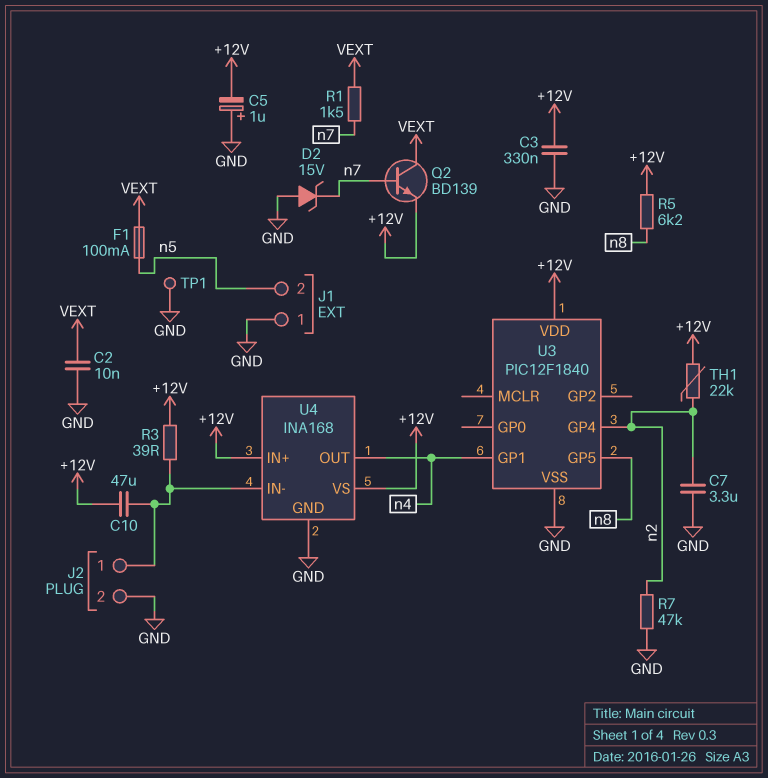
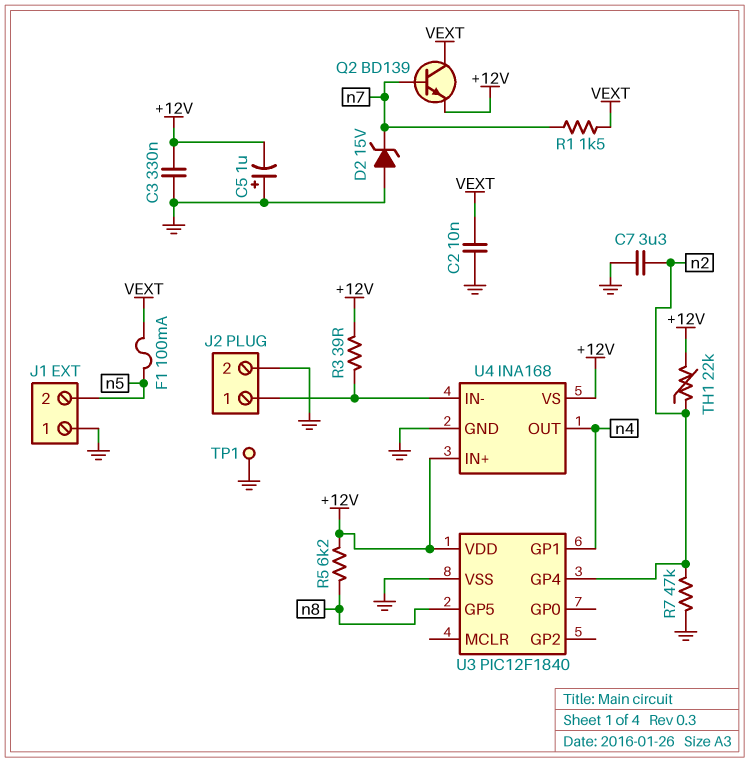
C10: 47uF (+12V, J2/1) -> none

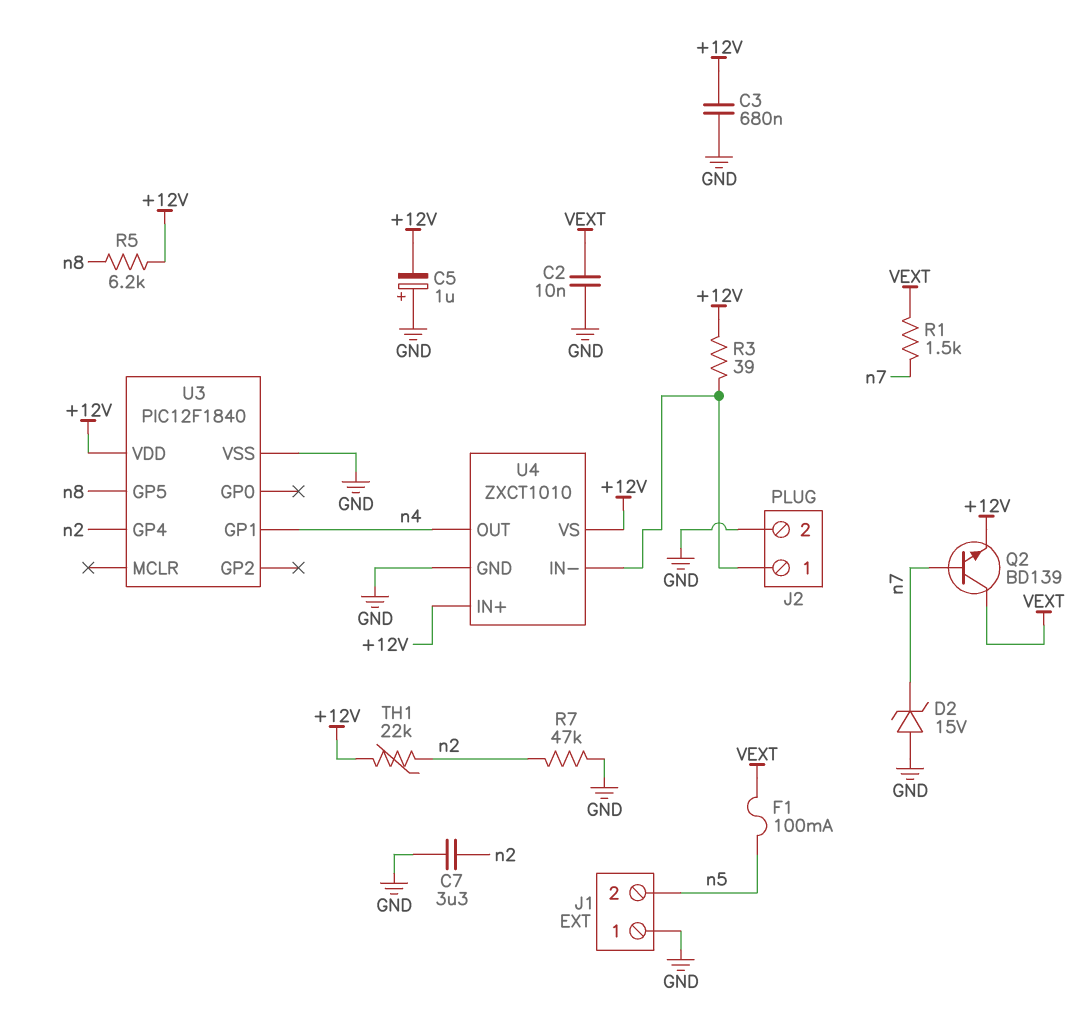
C3: 330nF (+12V, GND) -> 680nF (+12V, GND)
TP1: test point (GND) -> none
U4: INA168 -> ZXCT1010

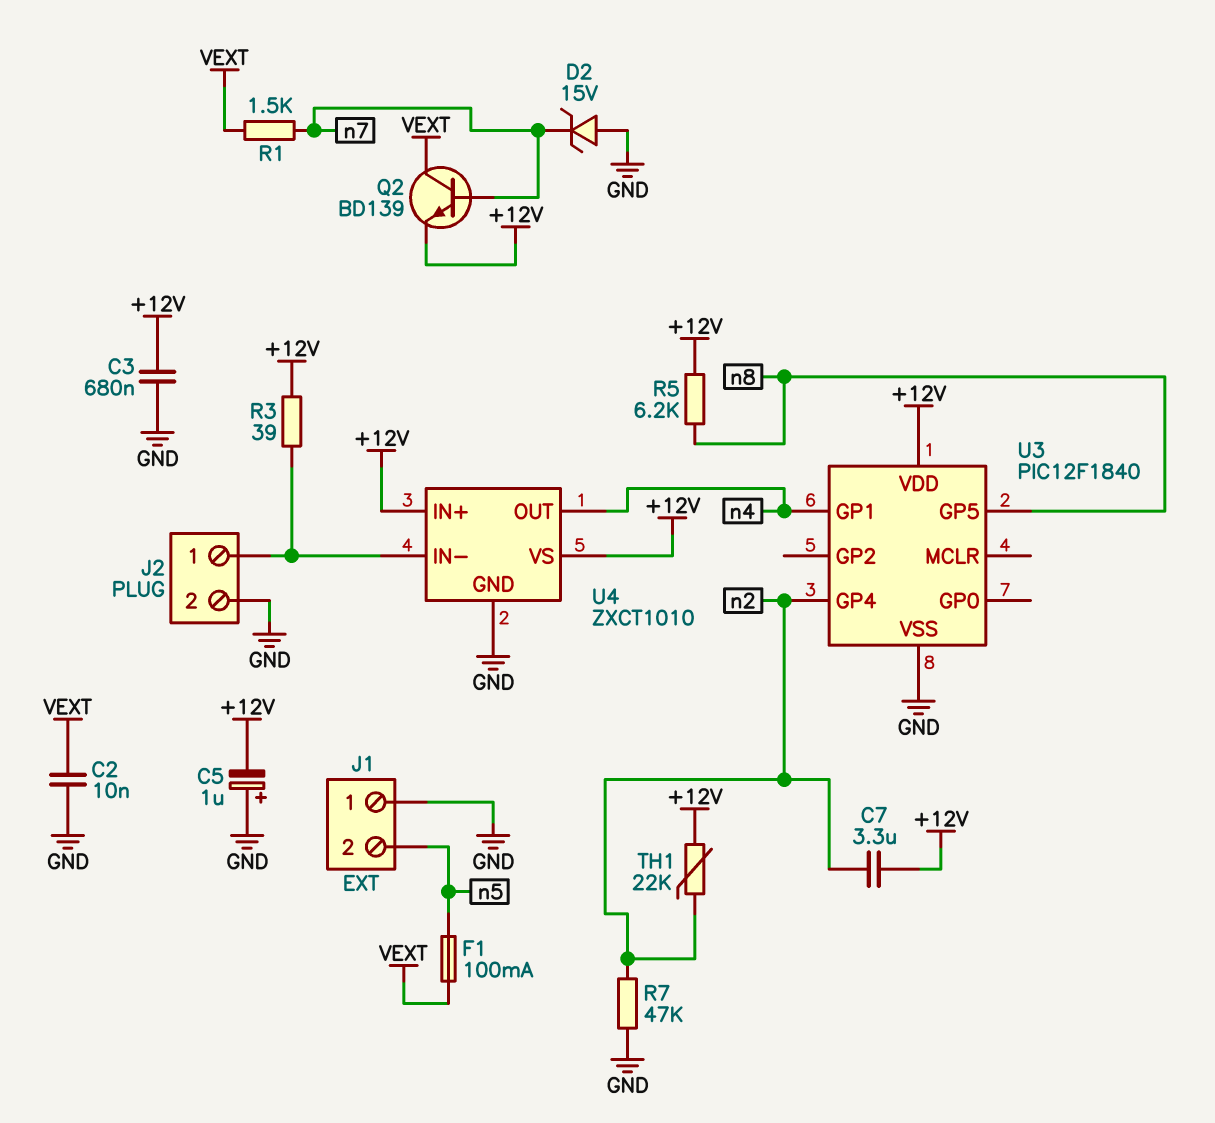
C7: 3.3uF (GND, n2) -> 3.3uF (+12V, n2)

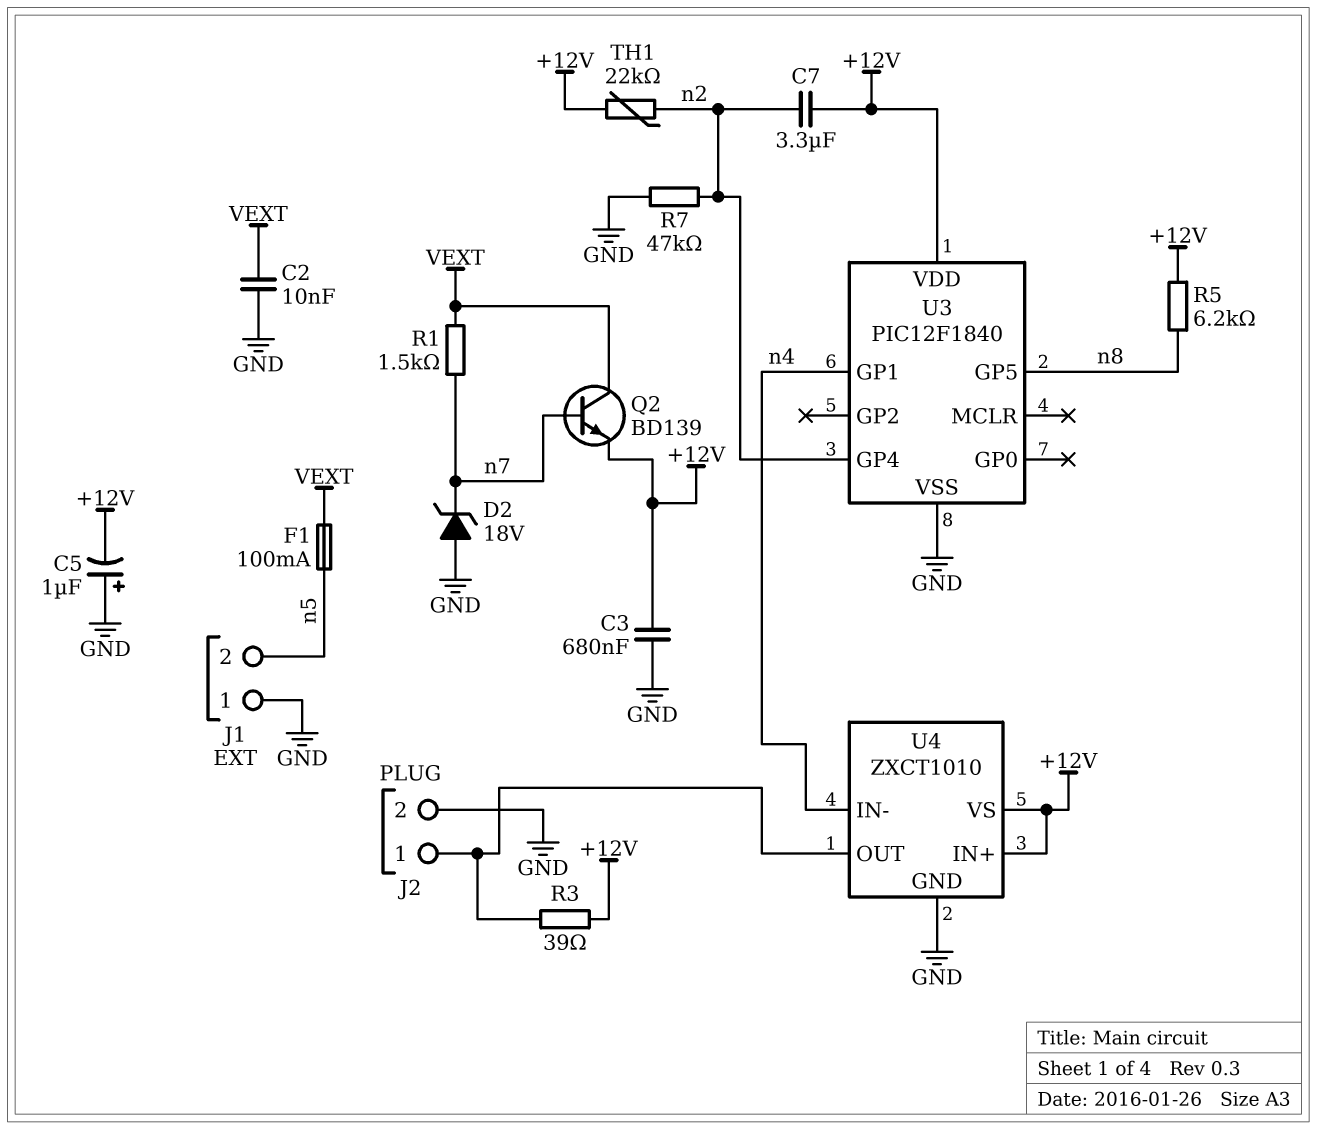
D2: zener 15V (A GND, K n7) -> zener 18V (A GND, K n7)
U4 pin IN-: J2/1 -> n4
U4 pin OUT: n4 -> J2/1

